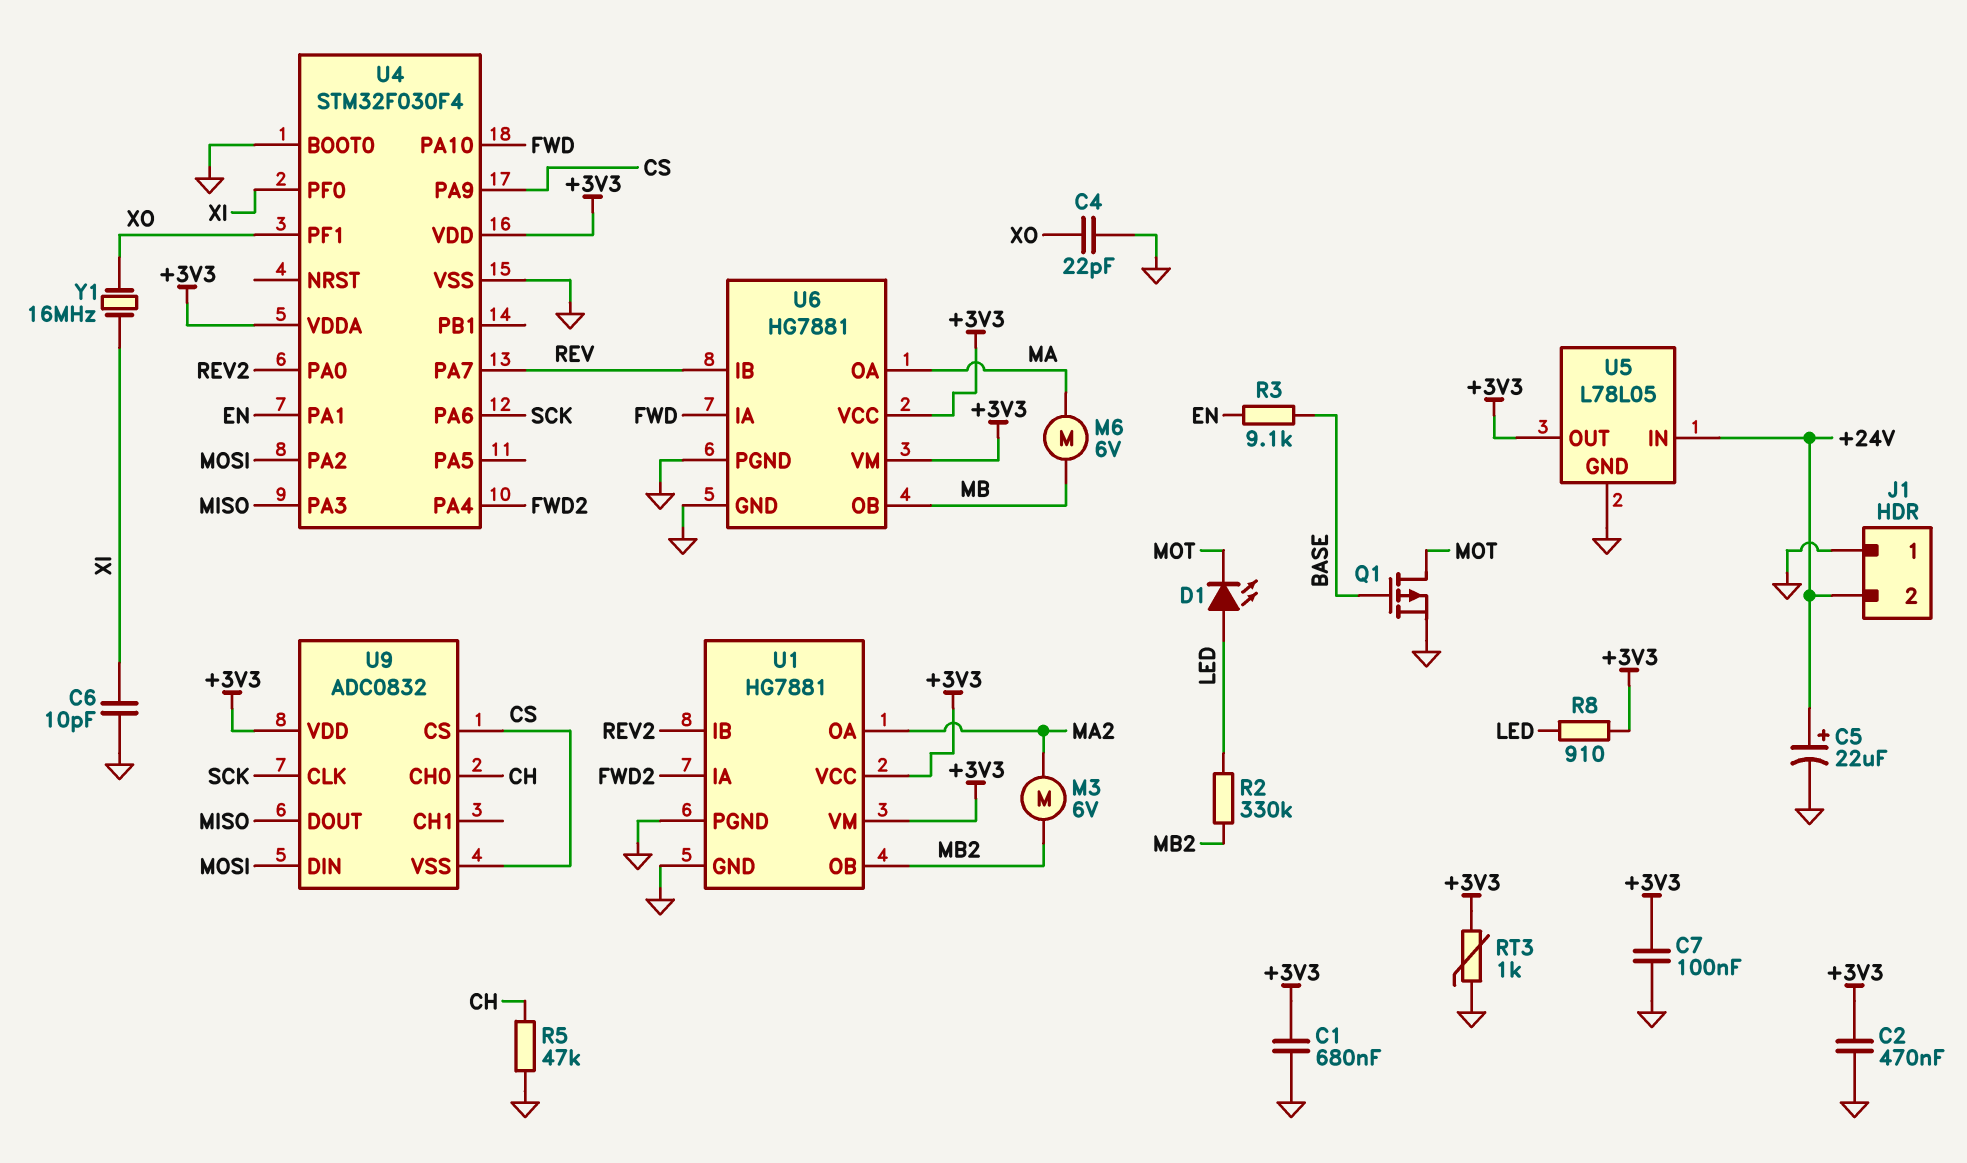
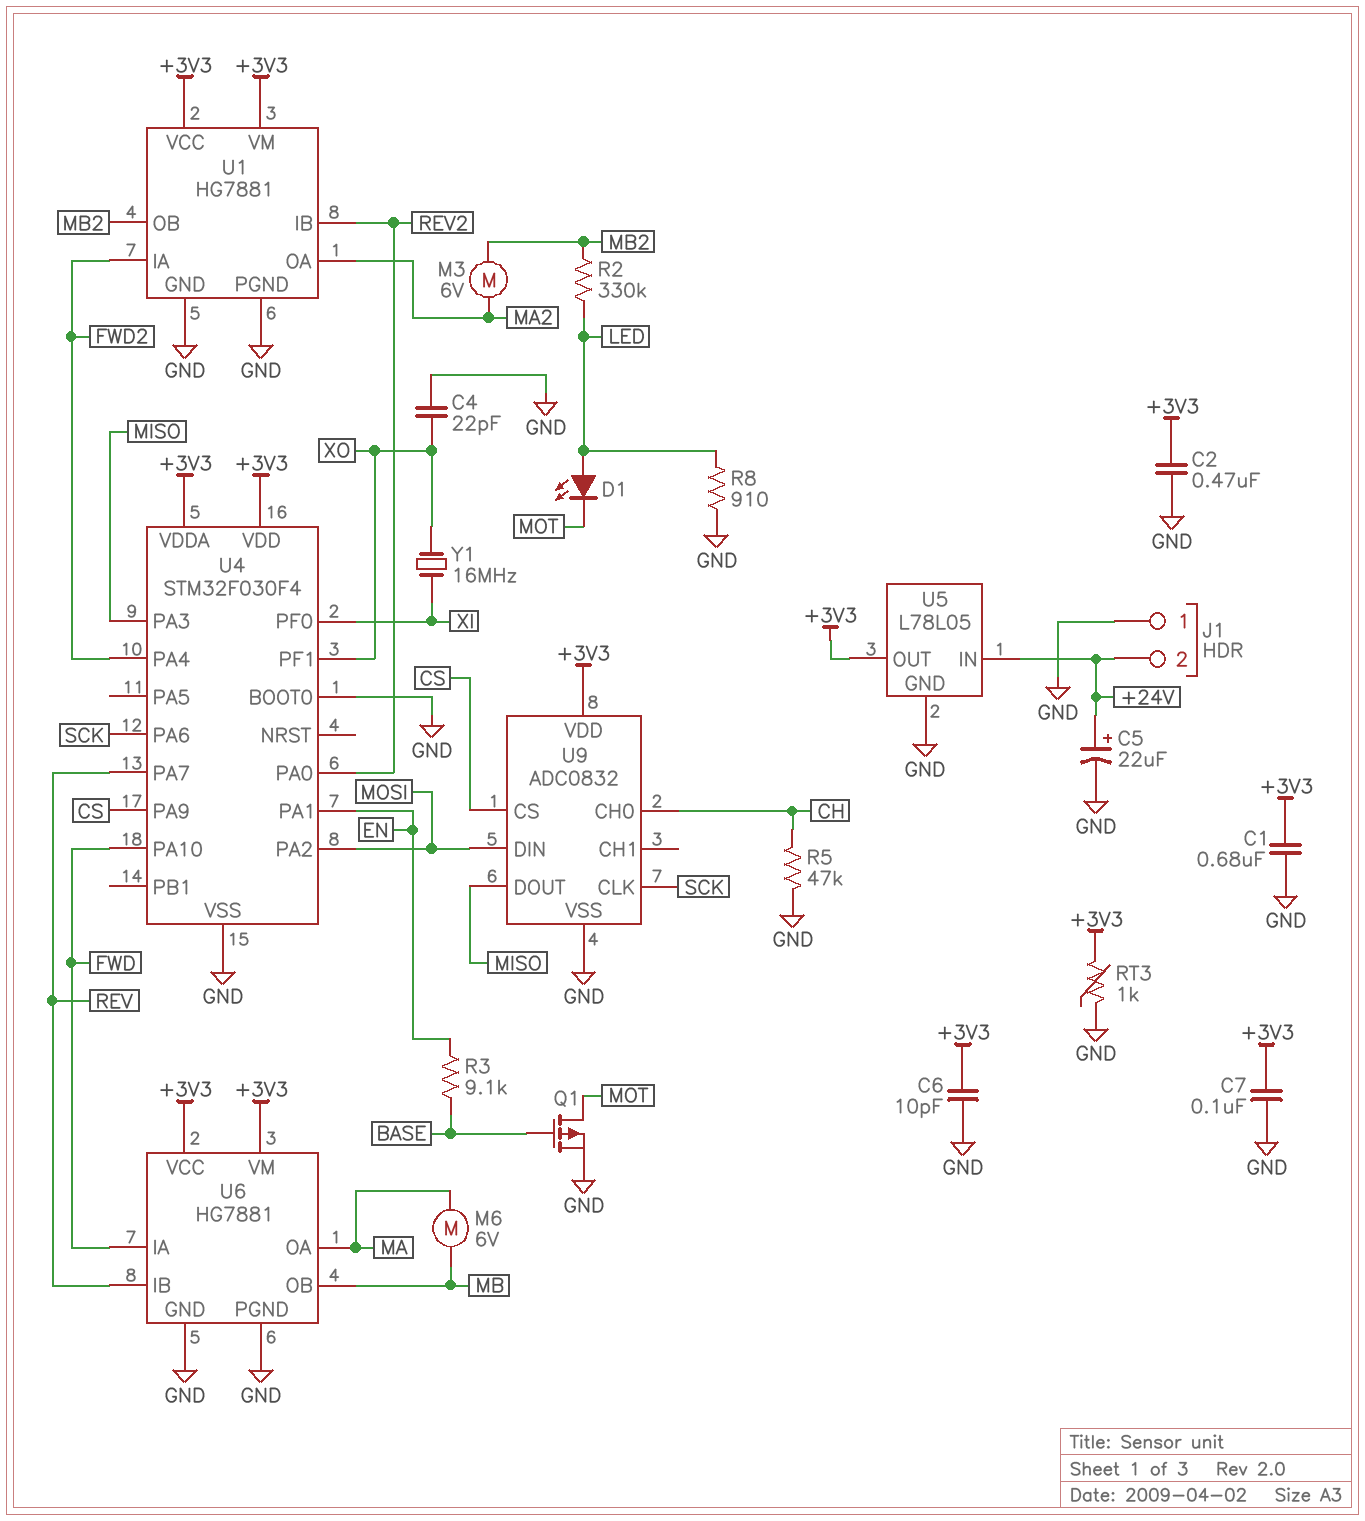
C6: 10pF (GND, XI) -> 10pF (+3V3, GND)
R8: 910 (+3V3, LED) -> 910 (GND, LED)
U9 pin VSS: CS -> GND

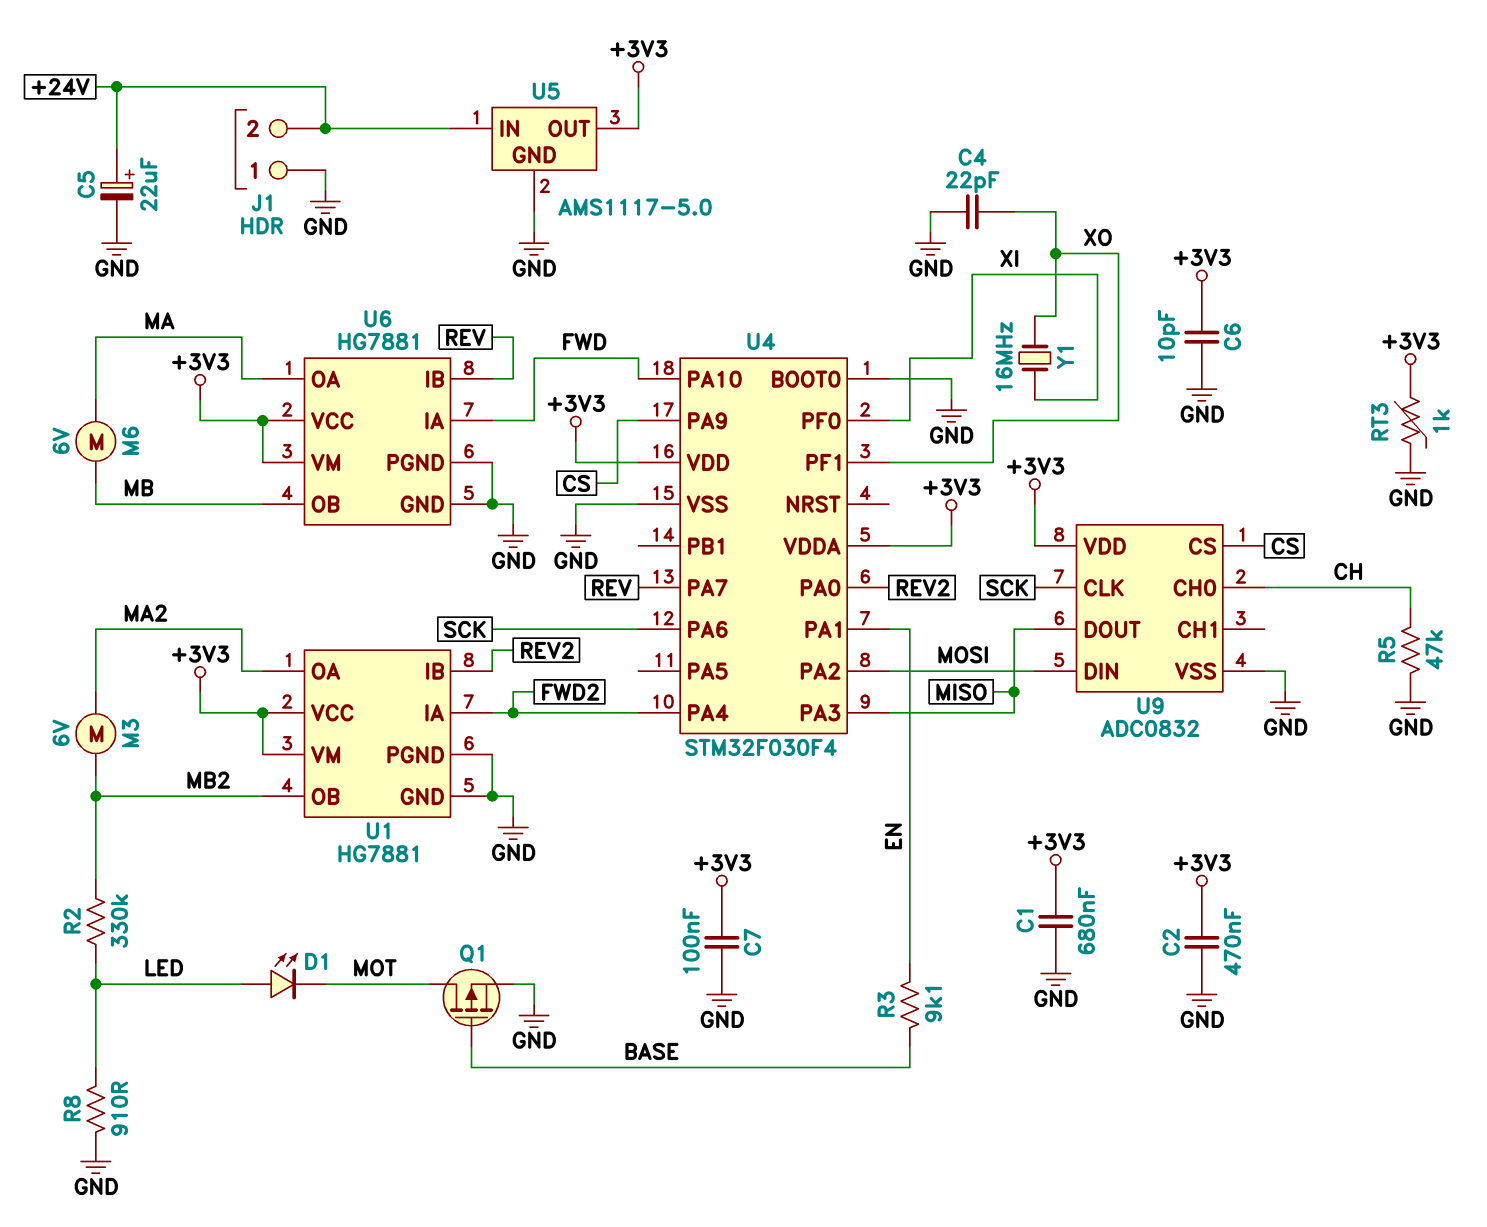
U5: L78L05 -> AMS1117-5.0

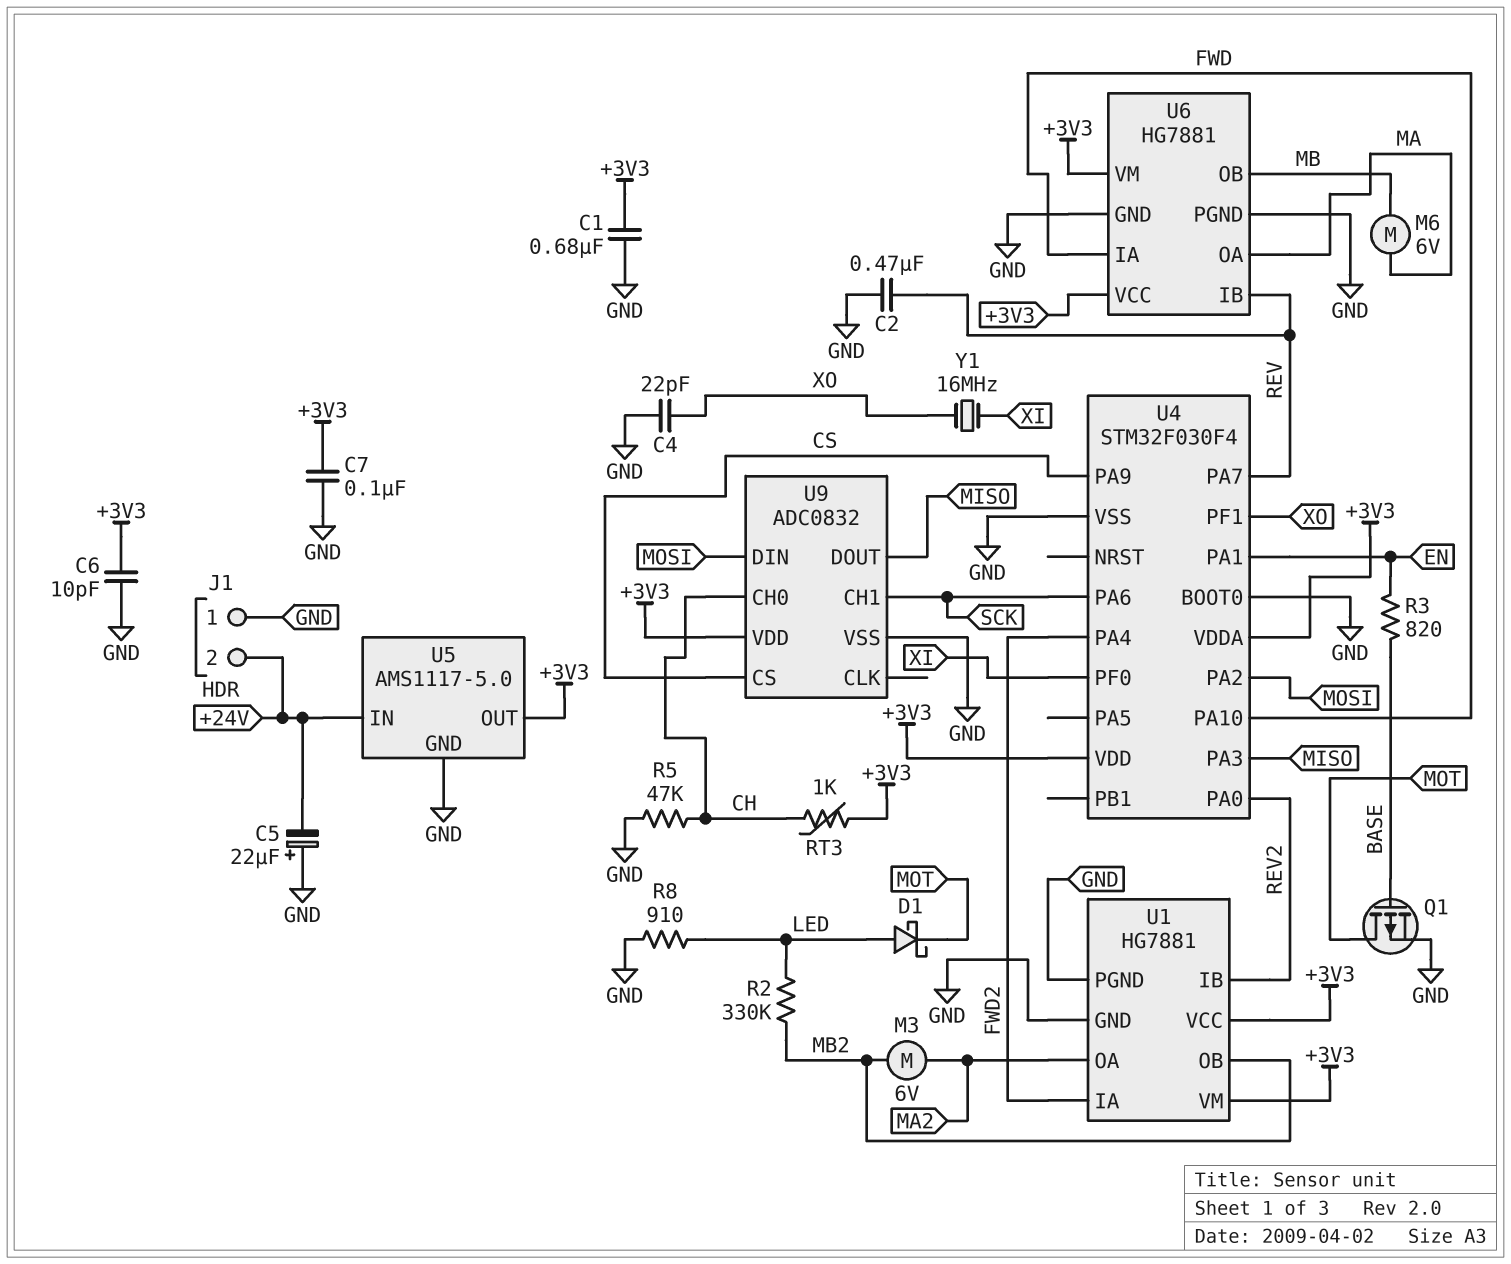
C2: 470nF (+3V3, GND) -> 470nF (GND, REV)
C5: 22uF (plus +24V, minus GND) -> 22uF (plus GND, minus +24V)
D1: LED (A LED, K MOT) -> schottky (A LED, K MOT)
R3: 9.1k (BASE, EN) -> 820 (BASE, EN)
RT3: 1k (+3V3, GND) -> 1k (+3V3, CH)
U9 pin CH1: none -> SCK
U9 pin CLK: SCK -> none

